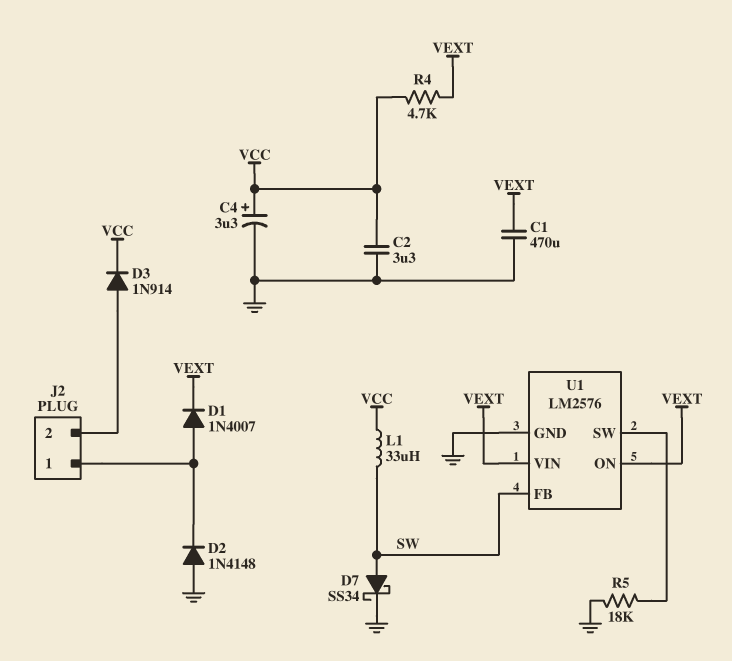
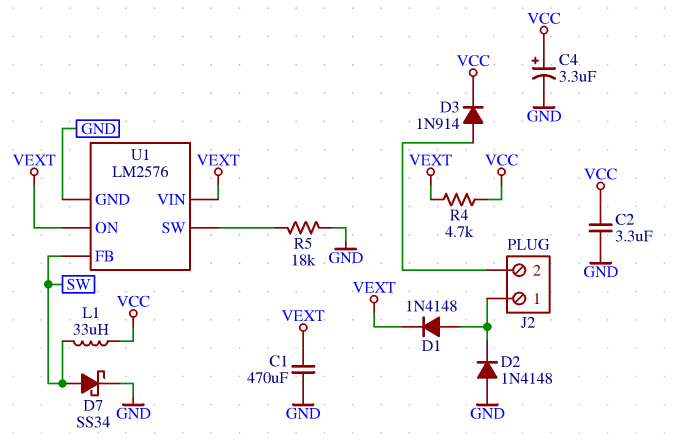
D1: diode 1N4007 (A J2/1, K VEXT) -> diode 1N4148 (A J2/1, K VEXT)

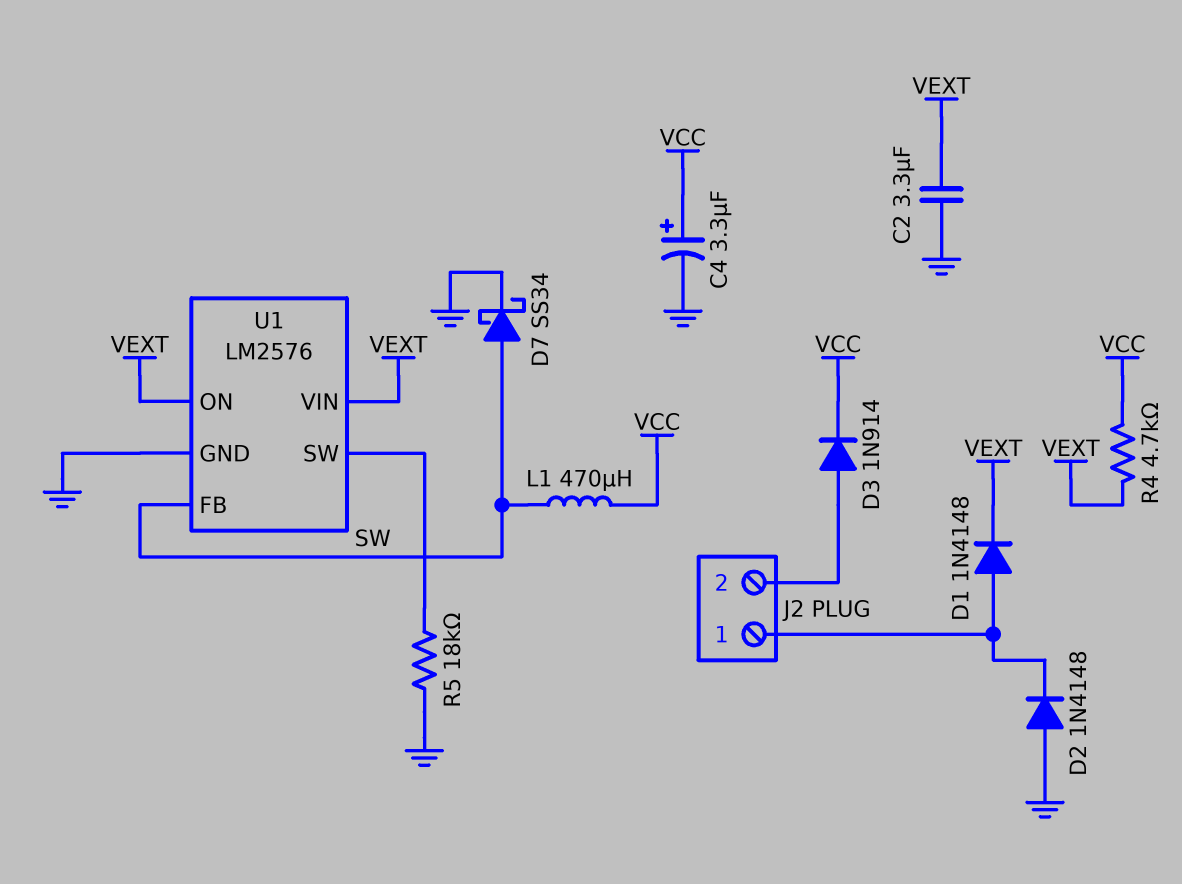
C1: 470uF (GND, VEXT) -> none
C2: 3.3uF (GND, VCC) -> 3.3uF (GND, VEXT)
L1: 33uH (SW, VCC) -> 470uH (SW, VCC)

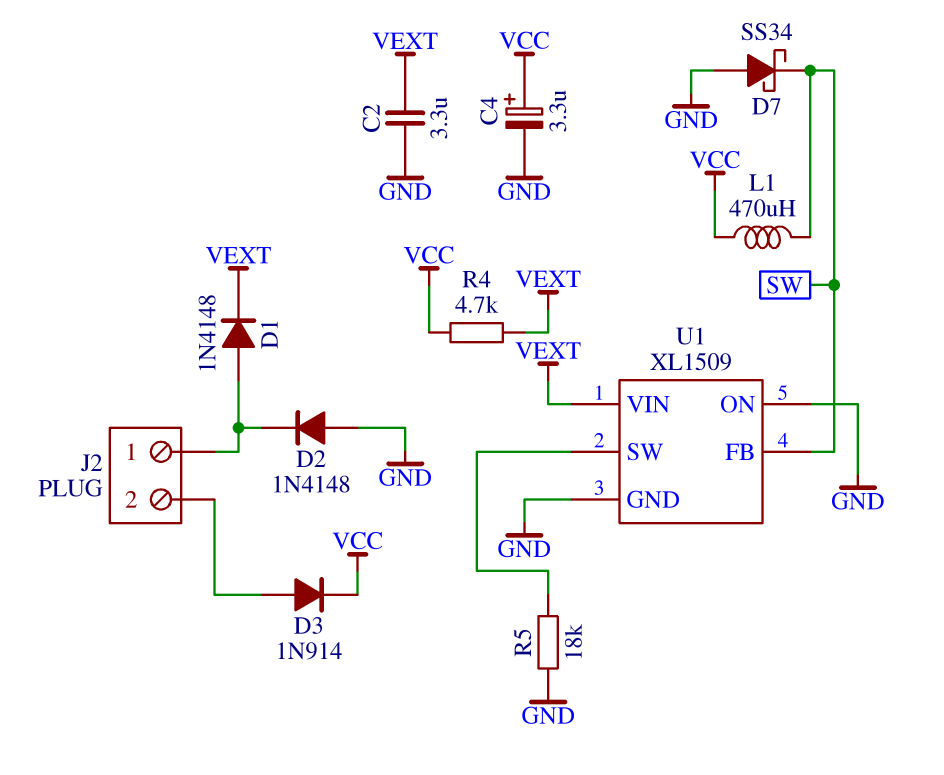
D7: schottky SS34 (A SW, K GND) -> schottky SS34 (A GND, K SW)
U1: LM2576 -> XL1509
U1 pin ON: VEXT -> GND

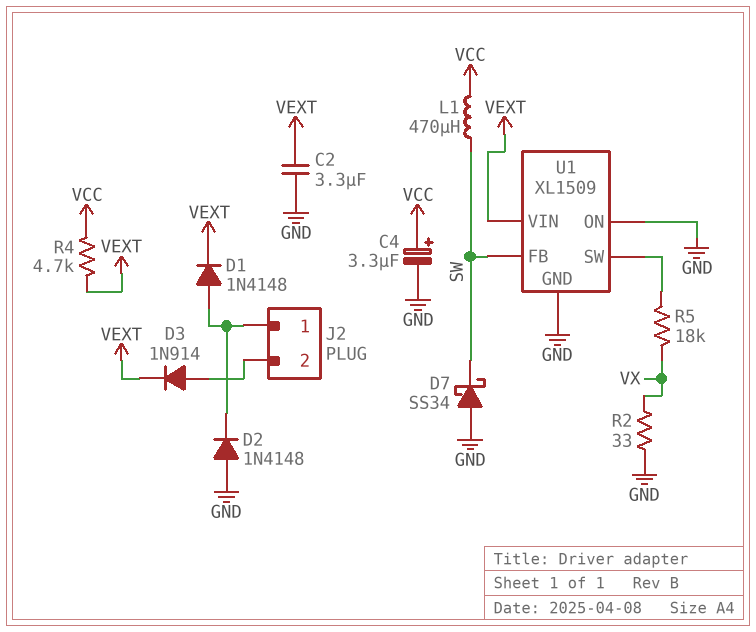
D3: diode 1N914 (A J2/2, K VCC) -> diode 1N914 (A J2/2, K VEXT)
R2: none -> 33 (GND, VX)
R5: 18k (GND, U1/SW) -> 18k (U1/SW, VX)

